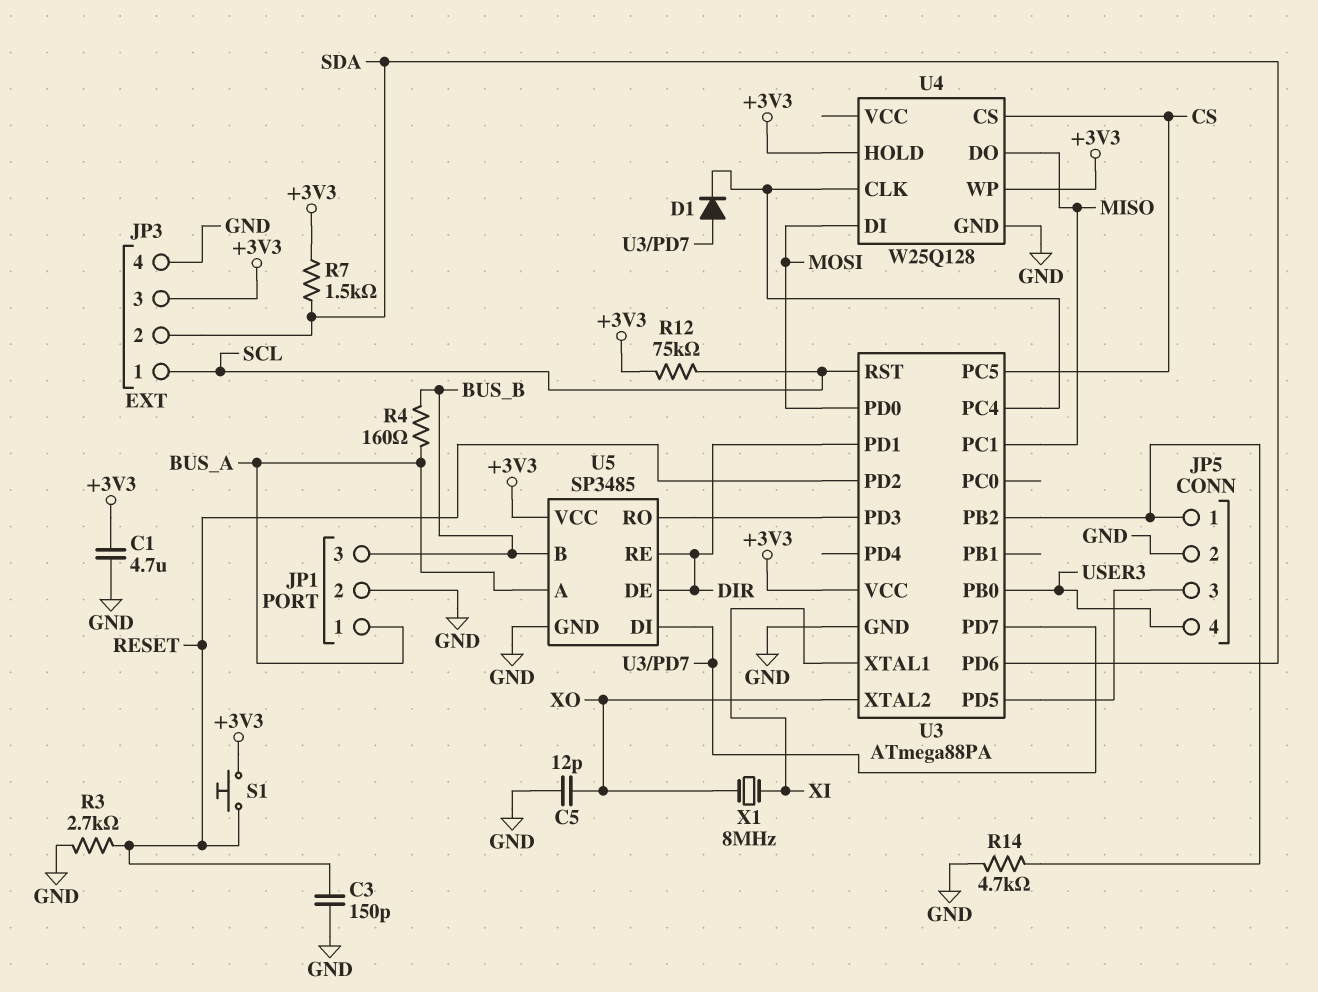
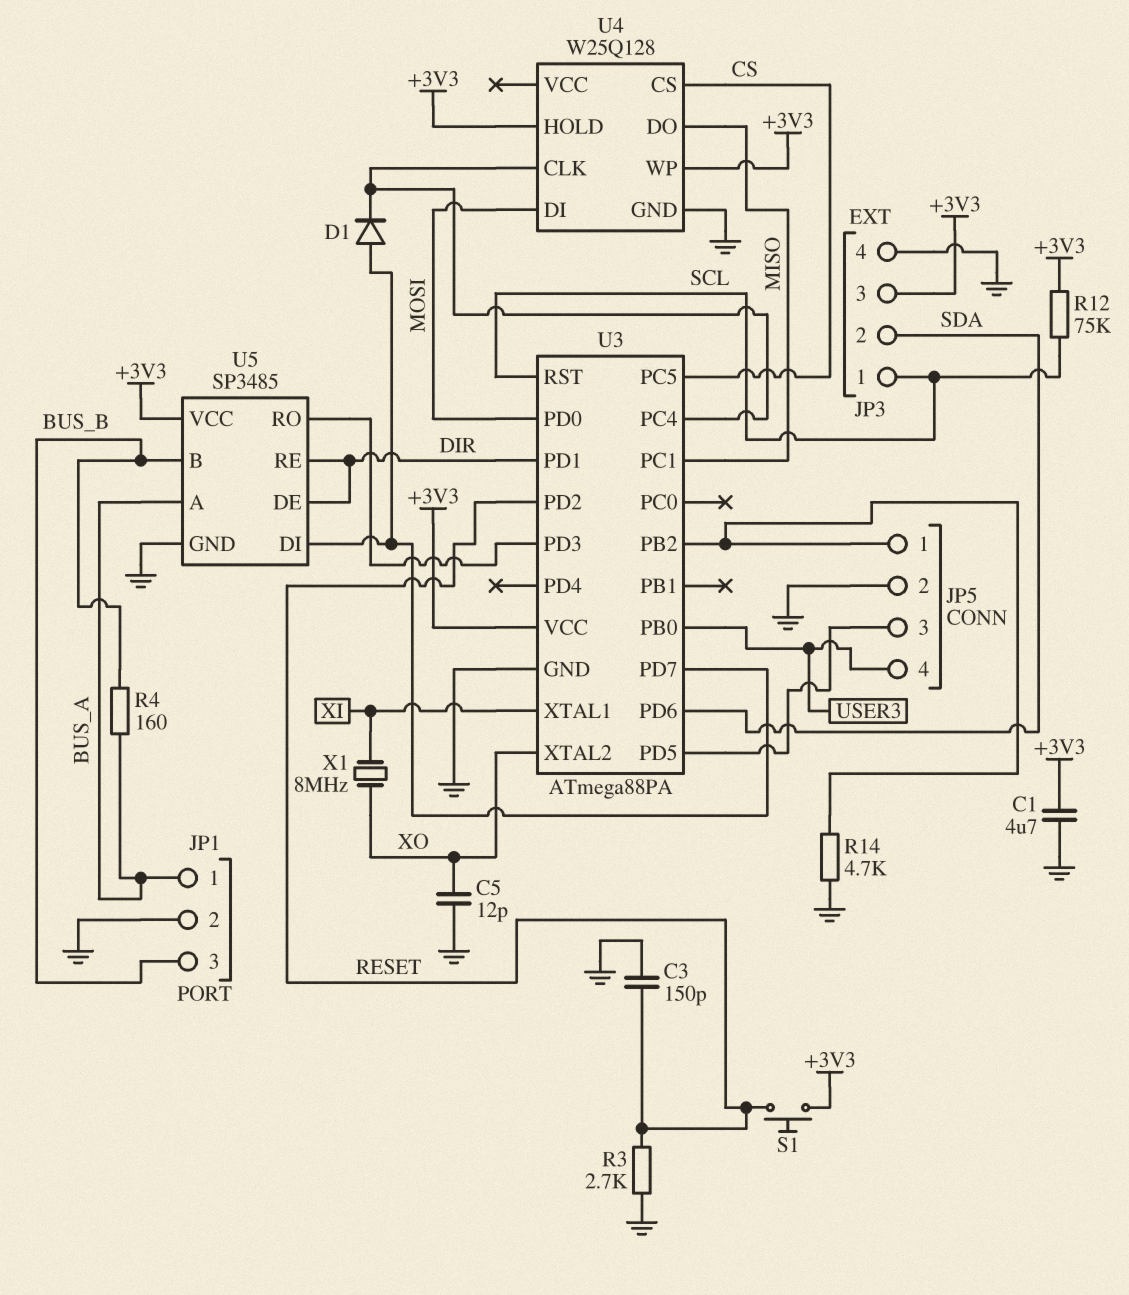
R7: 1.5k (+3V3, SDA) -> none

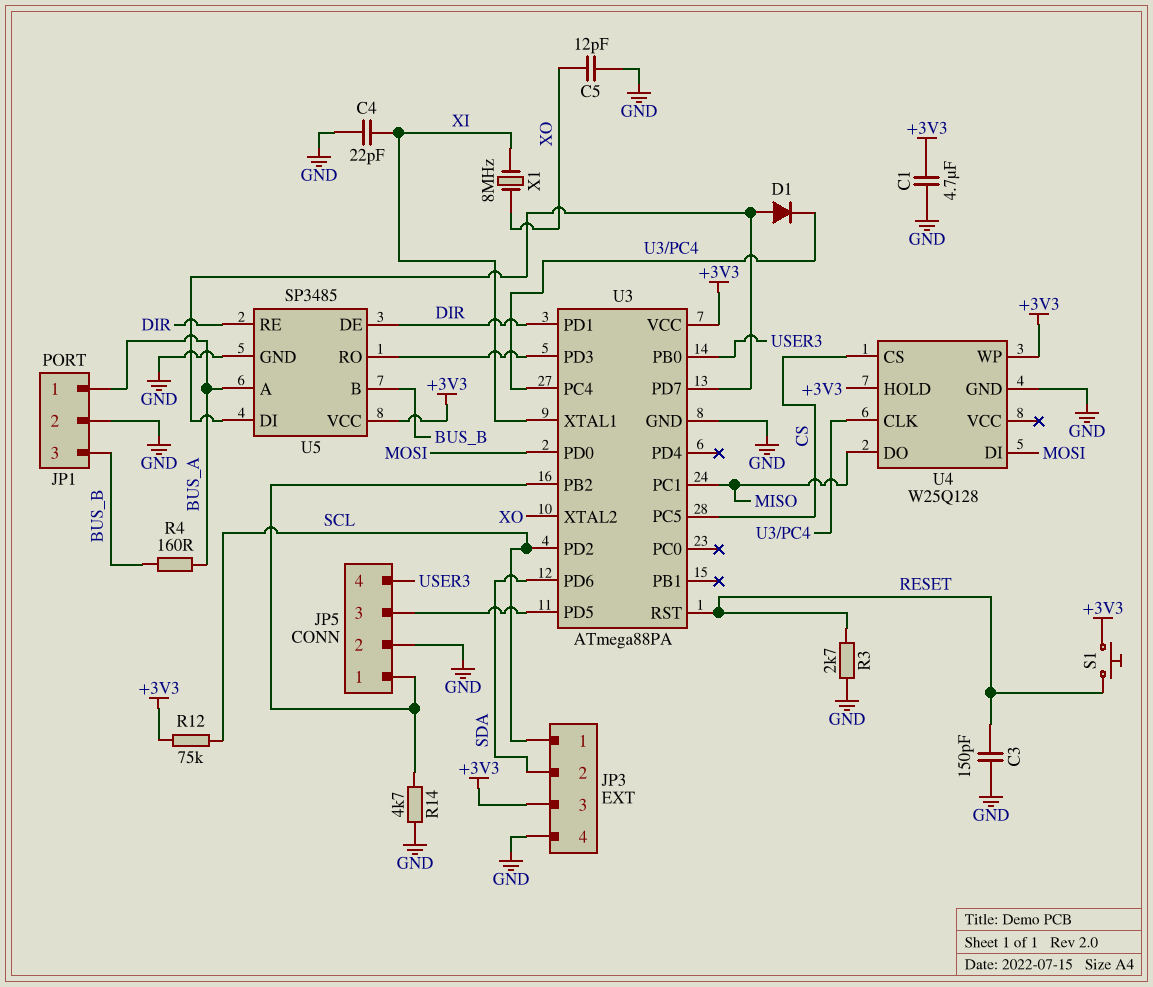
C4: none -> 22pF (GND, XI)
U3 pin PD2: RESET -> SCL
U3 pin RST: SCL -> RESET

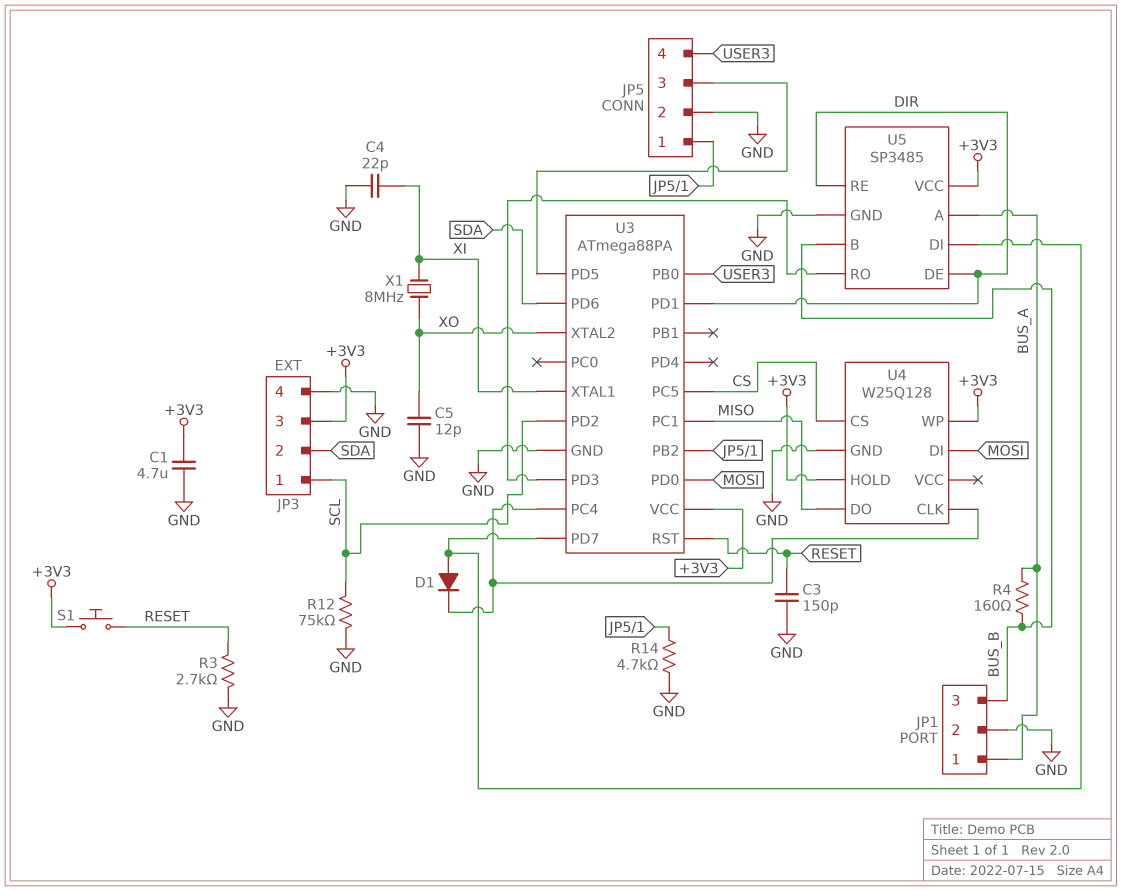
R12: 75k (+3V3, SCL) -> 75k (GND, SCL)

